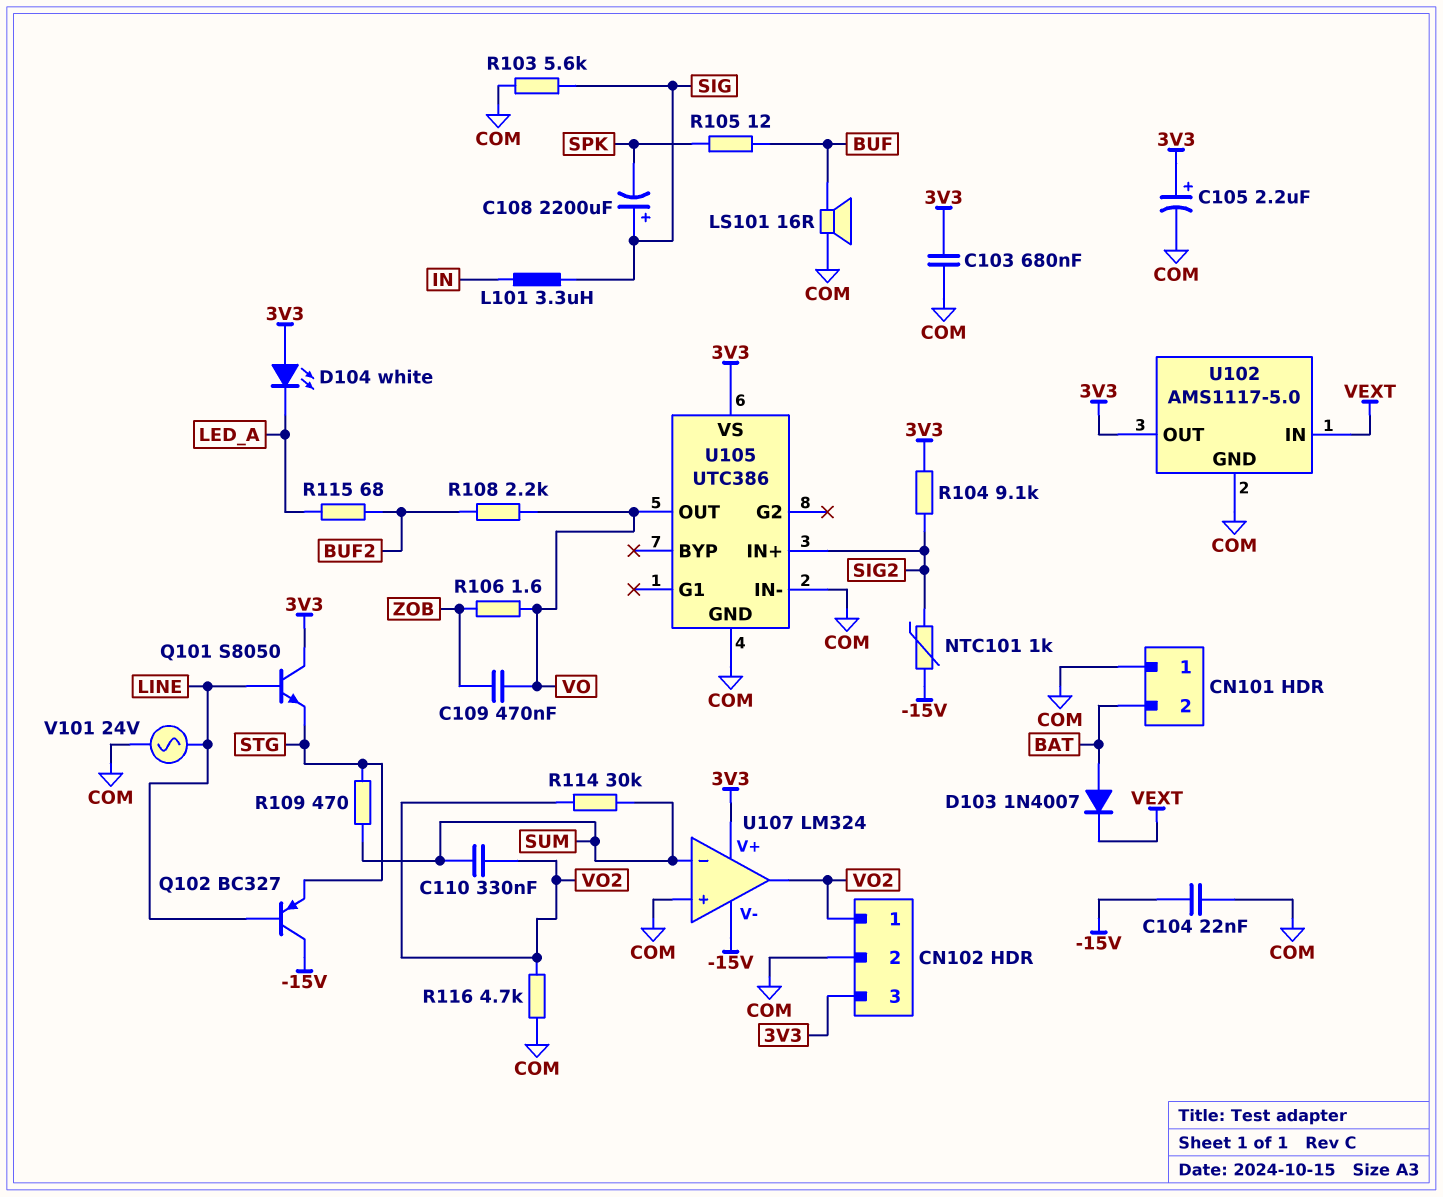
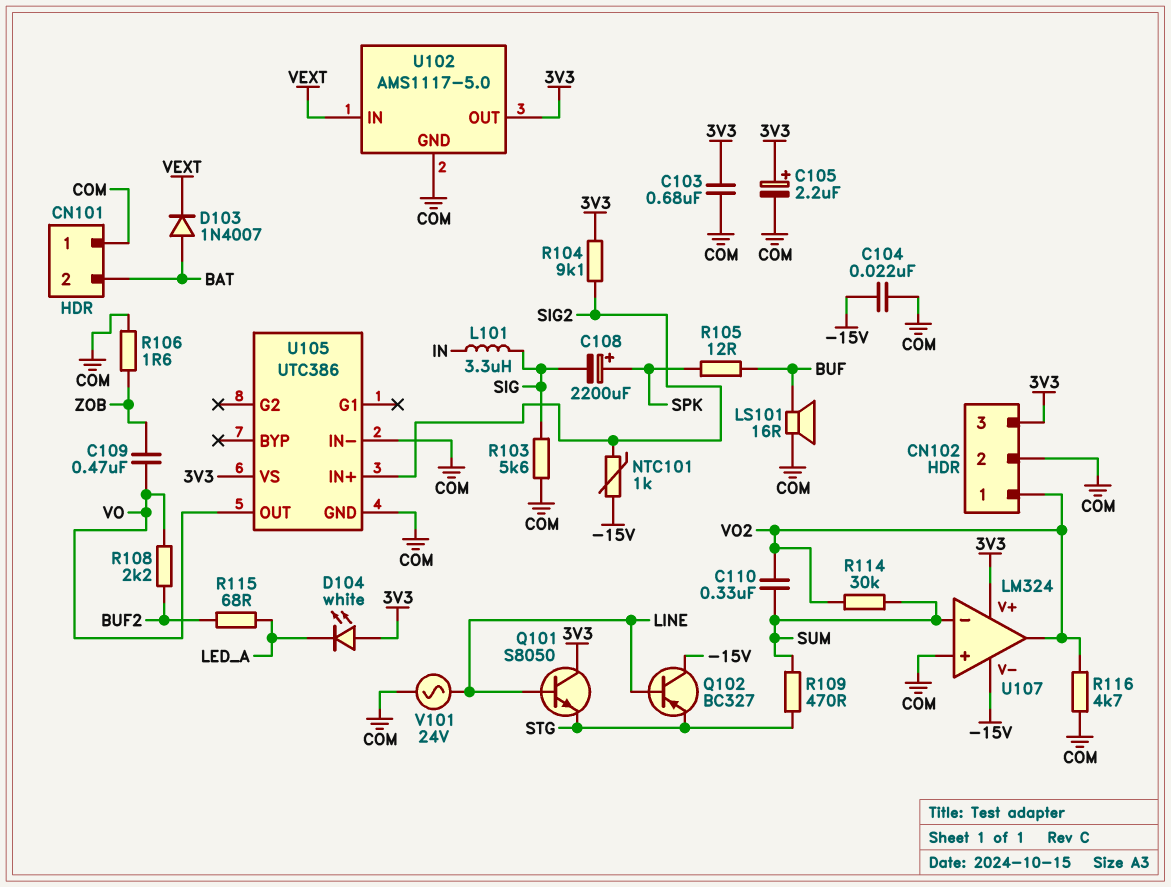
C108: 2200uF (plus SIG, minus SPK) -> 2200uF (plus SPK, minus SIG)
R106: 1.6 (VO, ZOB) -> 1.6 (COM, ZOB)

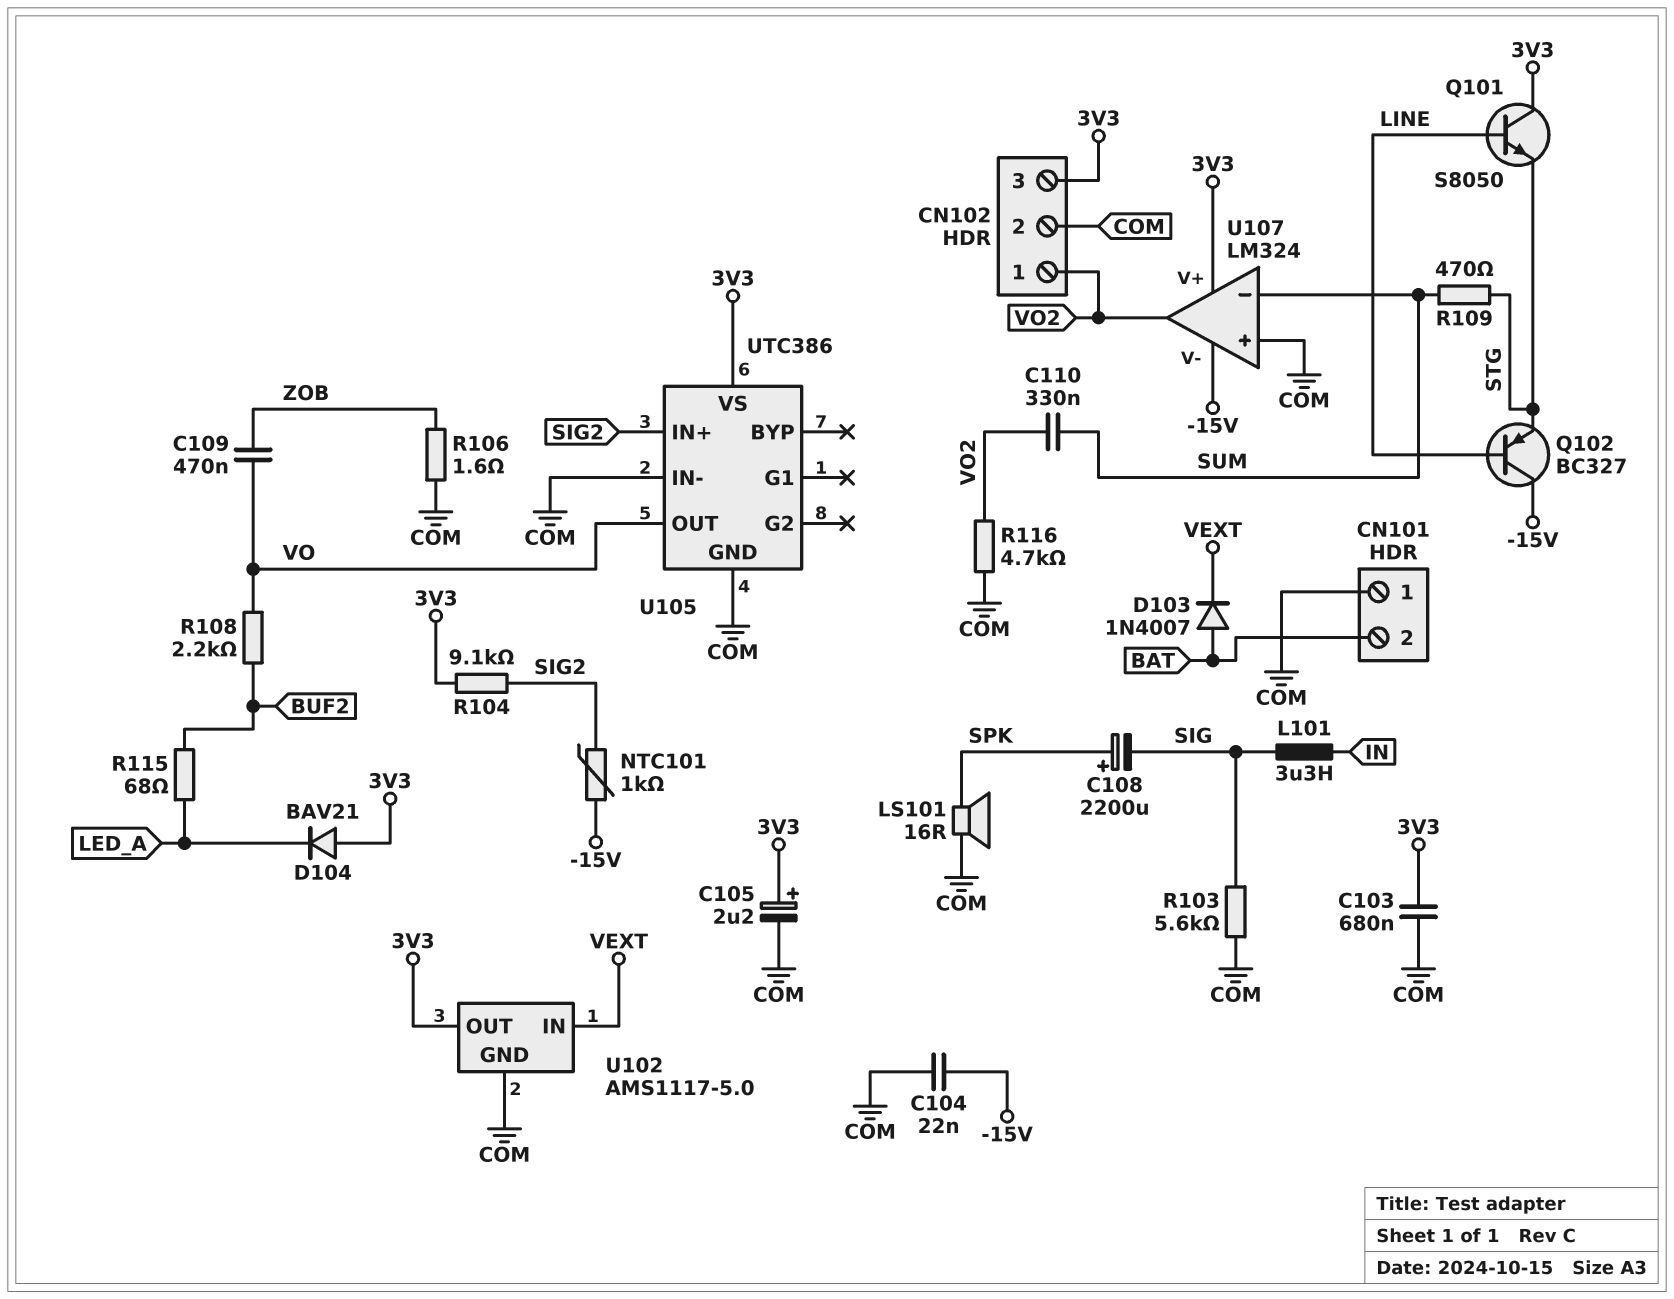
D104: LED white (A 3V3, K LED_A) -> diode BAV21 (A 3V3, K LED_A)
LS101: speaker 16R (BUF, COM) -> speaker 16R (COM, SPK)
R105: 12 (BUF, SPK) -> none
R114: 30k (SUM, VO2) -> none
V101: AC 24V (COM, LINE) -> none

